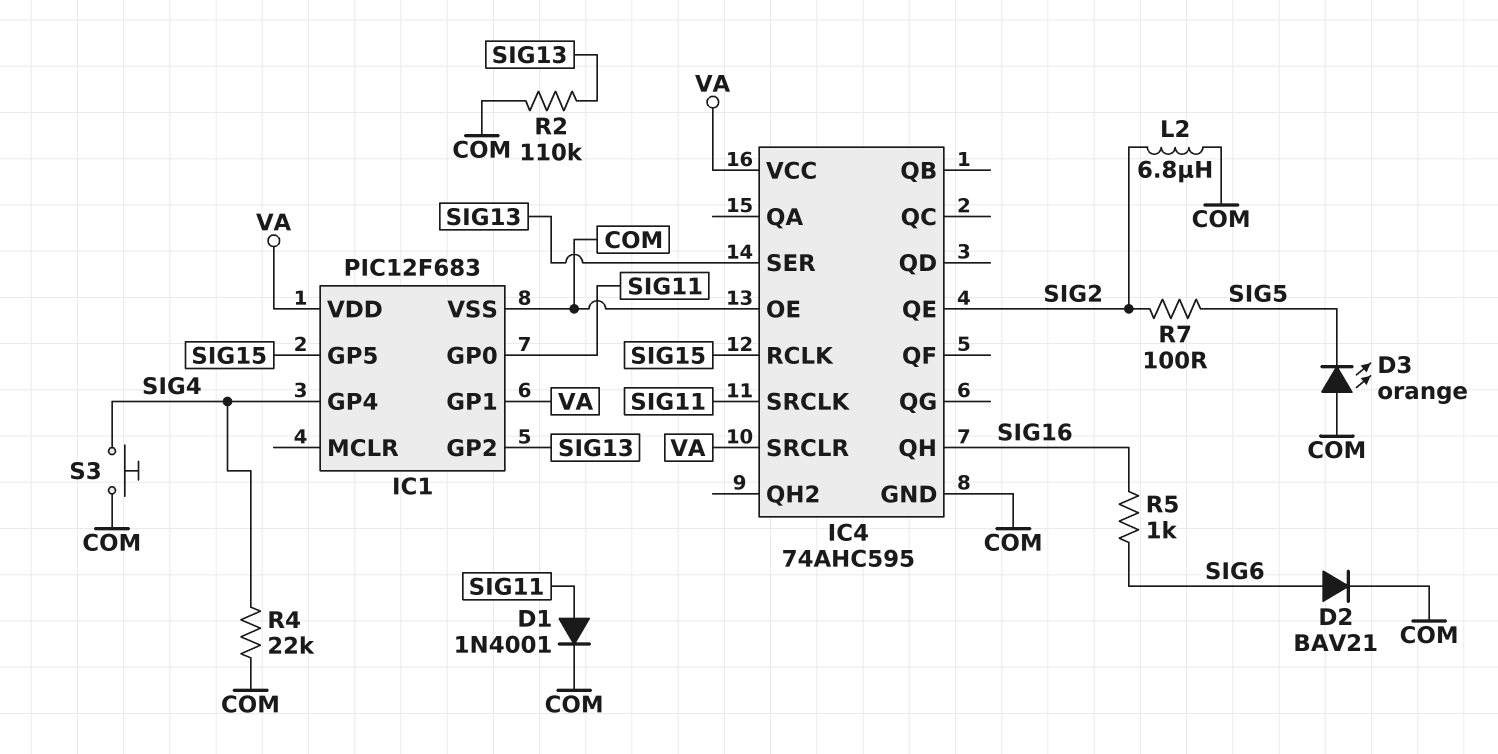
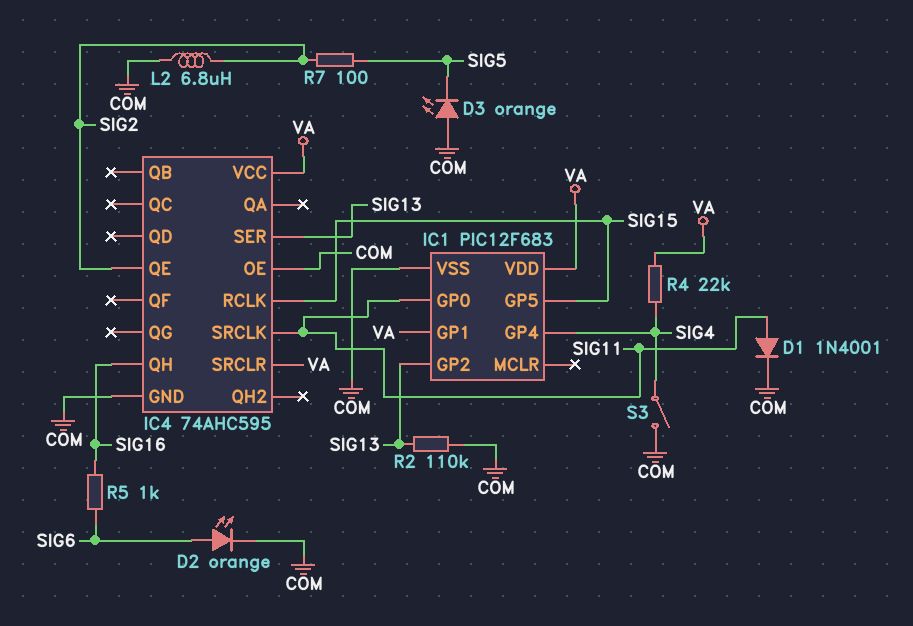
D2: diode BAV21 (A SIG6, K COM) -> LED orange (A SIG6, K COM)
R4: 22k (COM, SIG4) -> 22k (SIG4, VA)
S3: button (COM, SIG4) -> switch (COM, SIG4)

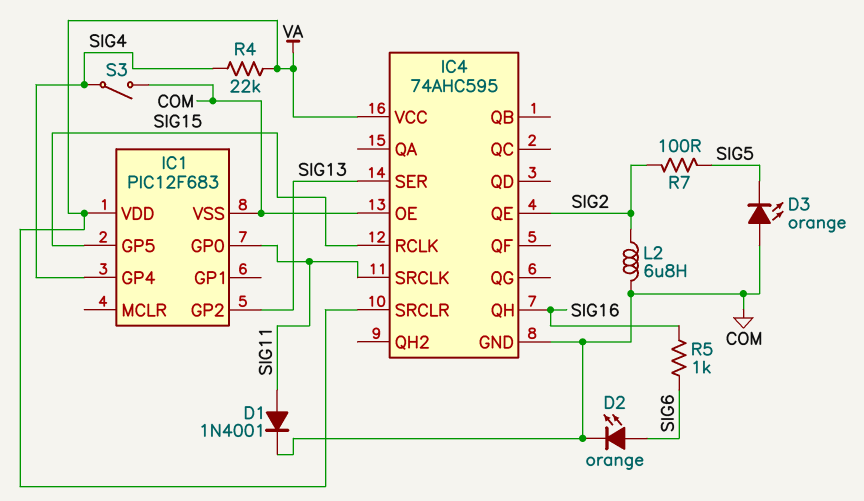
IC1 pin GP1: VA -> none
R2: 110k (COM, SIG13) -> none

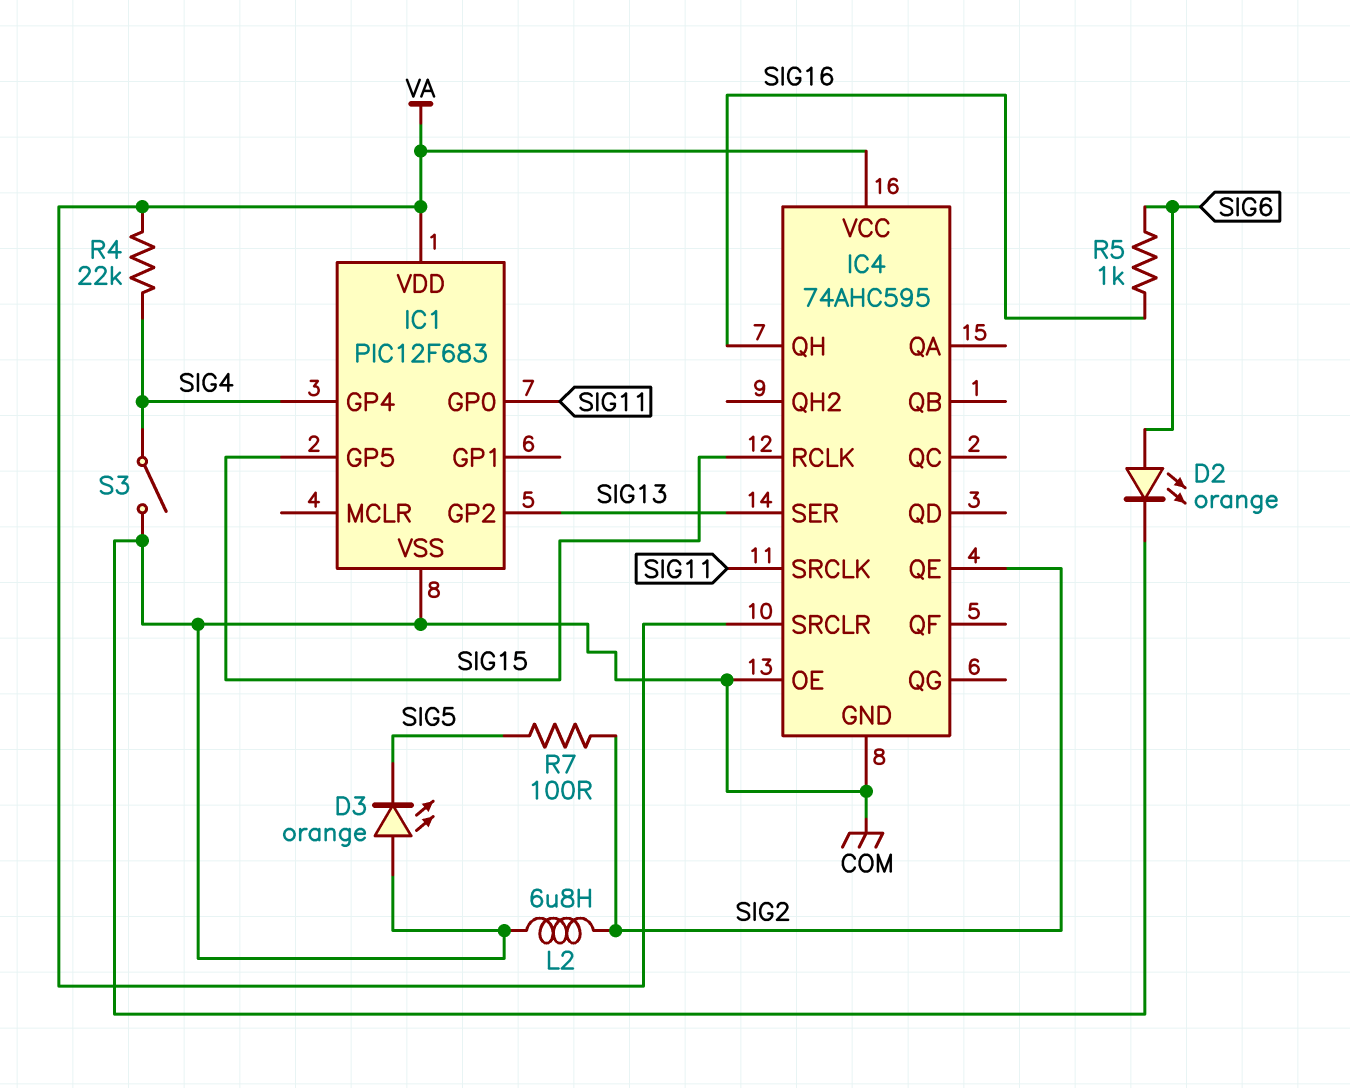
D1: diode 1N4001 (A SIG11, K COM) -> none

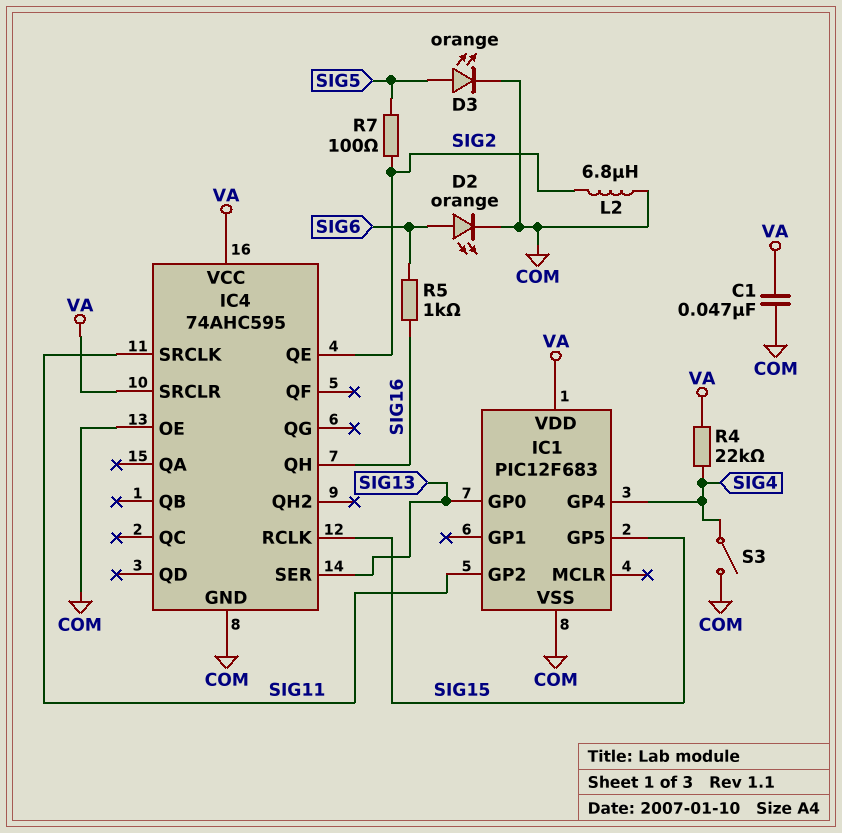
C1: none -> 47nF (COM, VA)
D3: LED orange (A COM, K SIG5) -> LED orange (A SIG5, K COM)
IC1 pin GP0: SIG11 -> SIG13
IC1 pin GP2: SIG13 -> SIG11

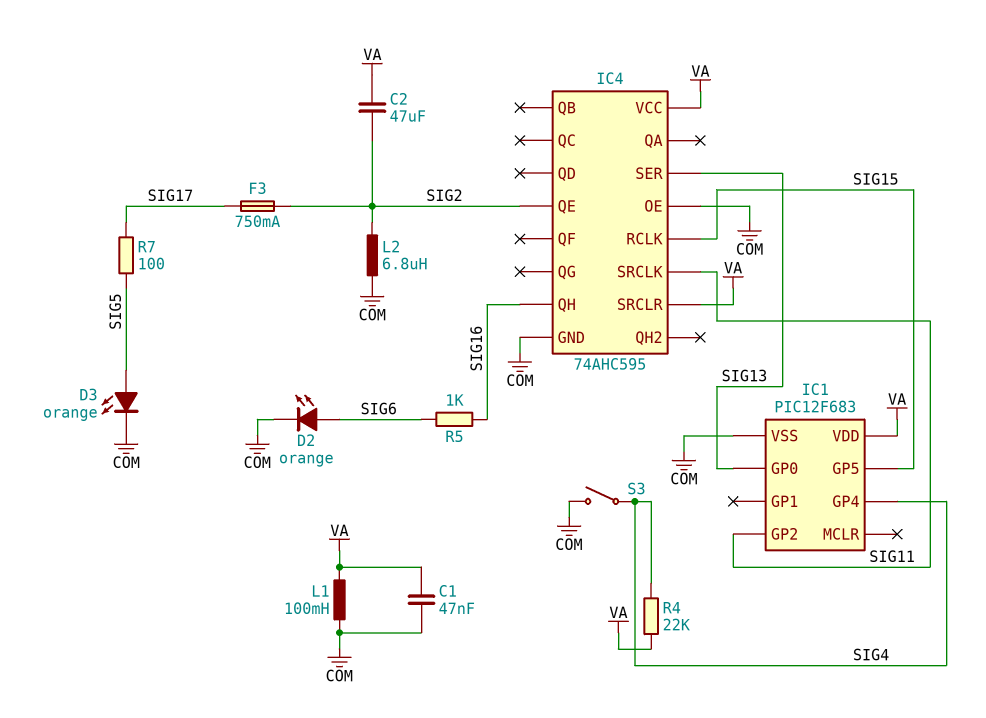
C2: none -> 47uF (SIG2, VA)
F3: none -> 750mA (SIG2, SIG17)
L1: none -> 100mH (COM, VA)
R7: 100 (SIG2, SIG5) -> 100 (SIG5, SIG17)

